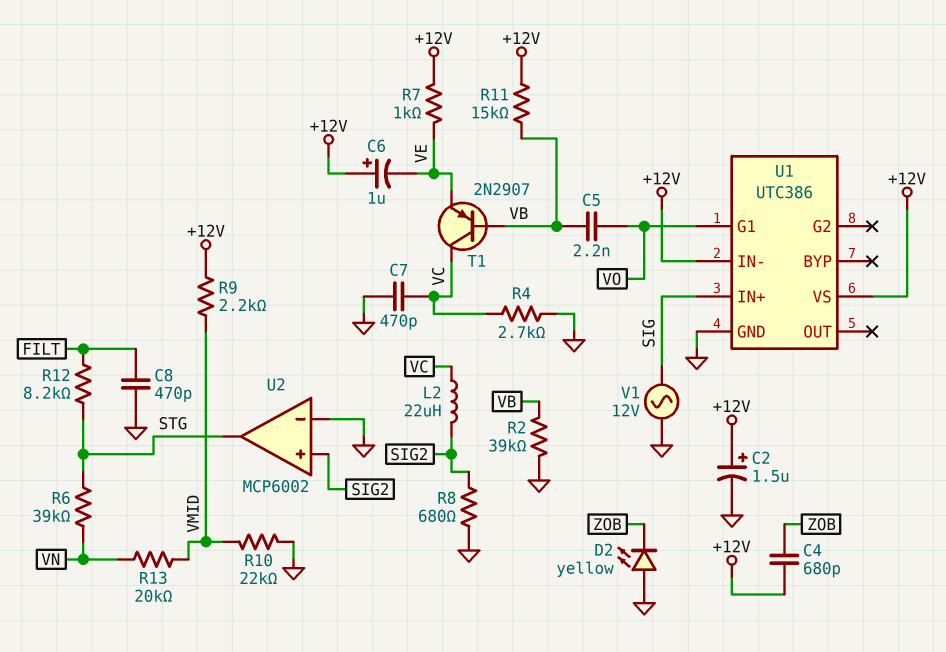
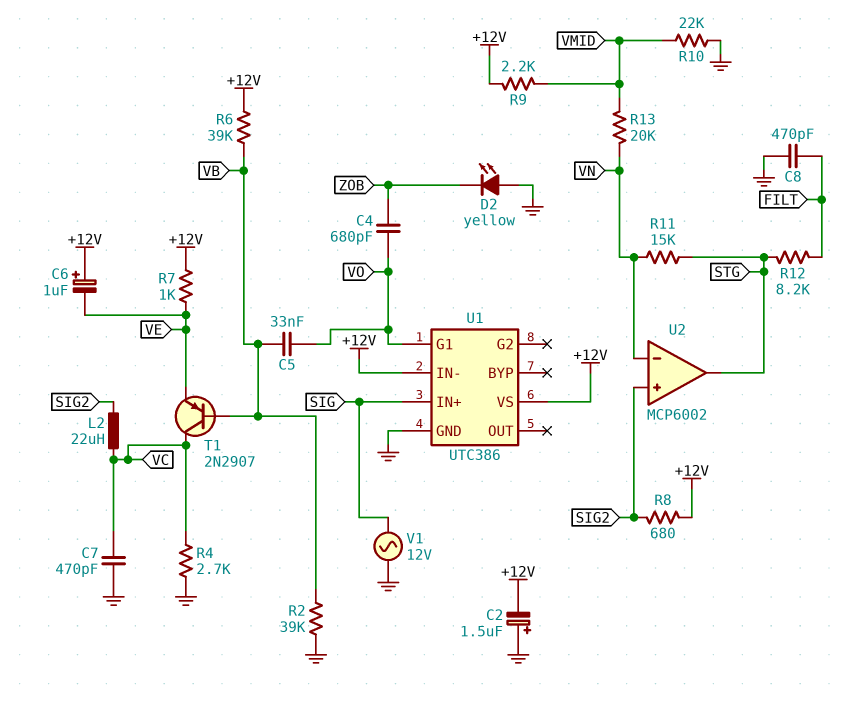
C2: 1.5uF (plus +12V, minus GND) -> 1.5uF (plus GND, minus +12V)
C4: 680pF (+12V, ZOB) -> 680pF (VO, ZOB)
C5: 2.2nF (VB, VO) -> 33nF (VB, VO)
R6: 39k (STG, VN) -> 39k (+12V, VB)
R8: 680 (GND, SIG2) -> 680 (+12V, SIG2)
R11: 15k (+12V, VB) -> 15k (STG, VN)
U2 pin in-: GND -> VN

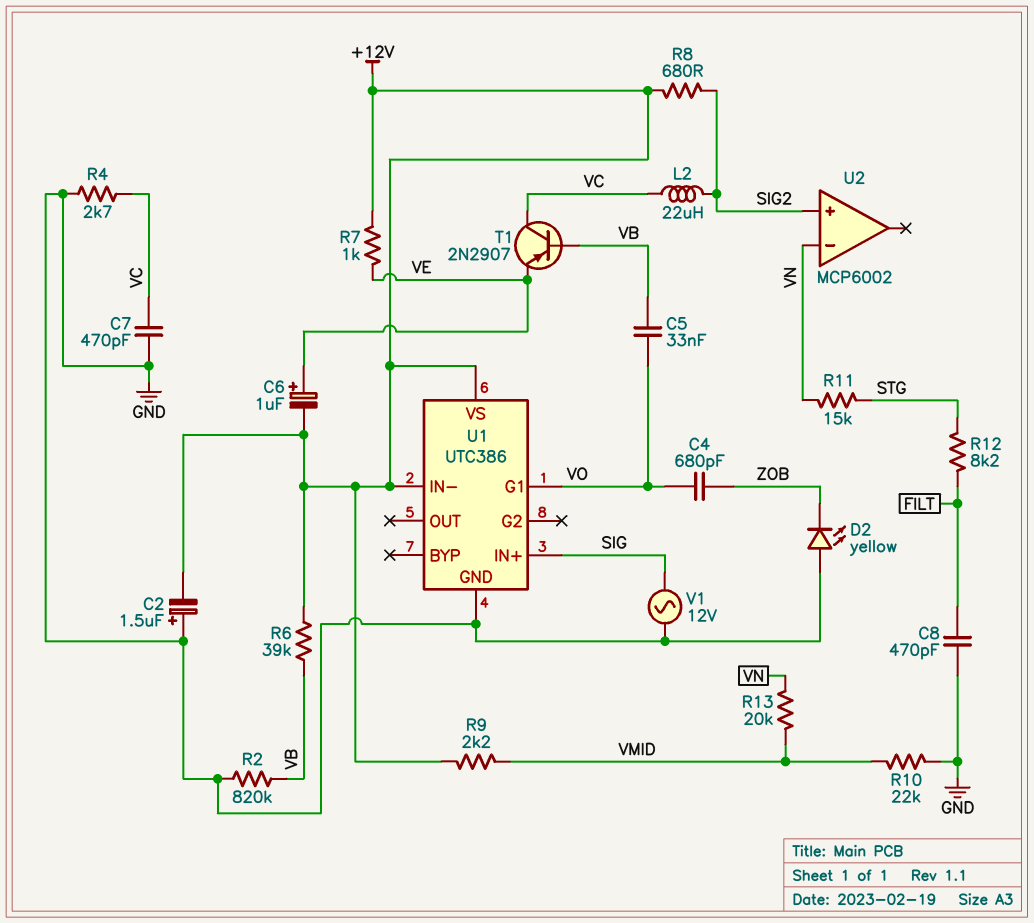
C6: 1uF (plus +12V, minus VE) -> 1uF (plus VE, minus +12V)
R2: 39k (GND, VB) -> 820k (GND, VB)
U2 pin out: STG -> none

